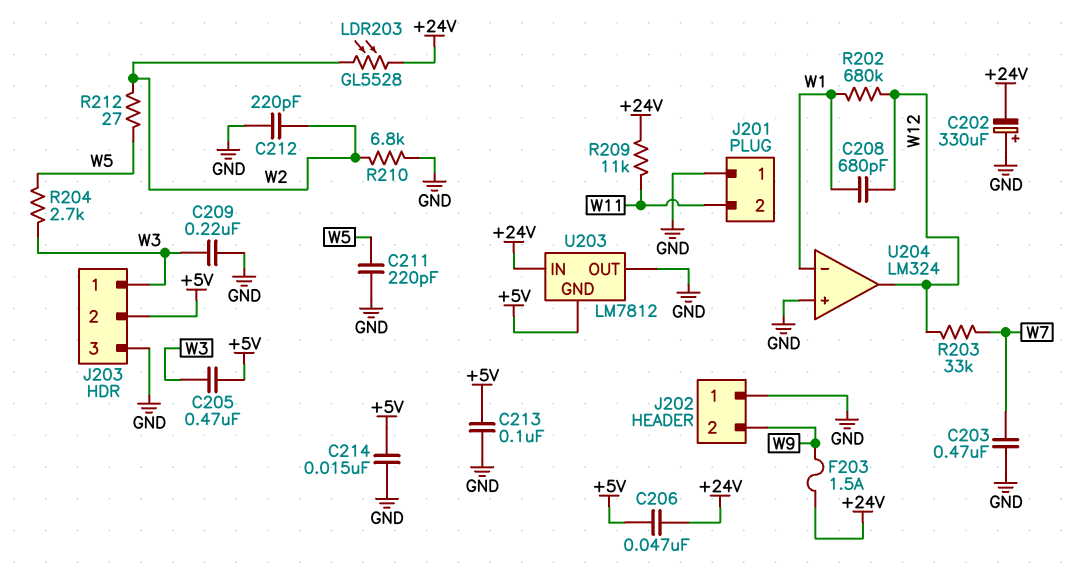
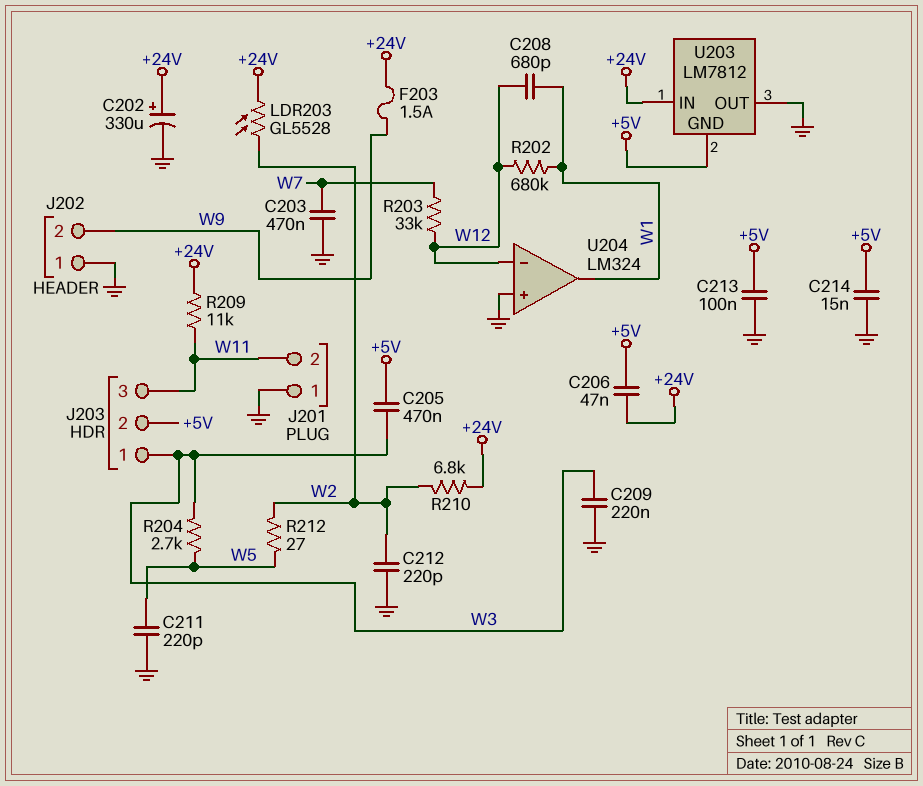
C202: 330uF (plus GND, minus +24V) -> 330uF (plus +24V, minus GND)
J203 pin 3: GND -> W11
R210: 6.8k (GND, W2) -> 6.8k (+24V, W2)
U204 pin in-: W1 -> W12
U204 pin out: W12 -> W1

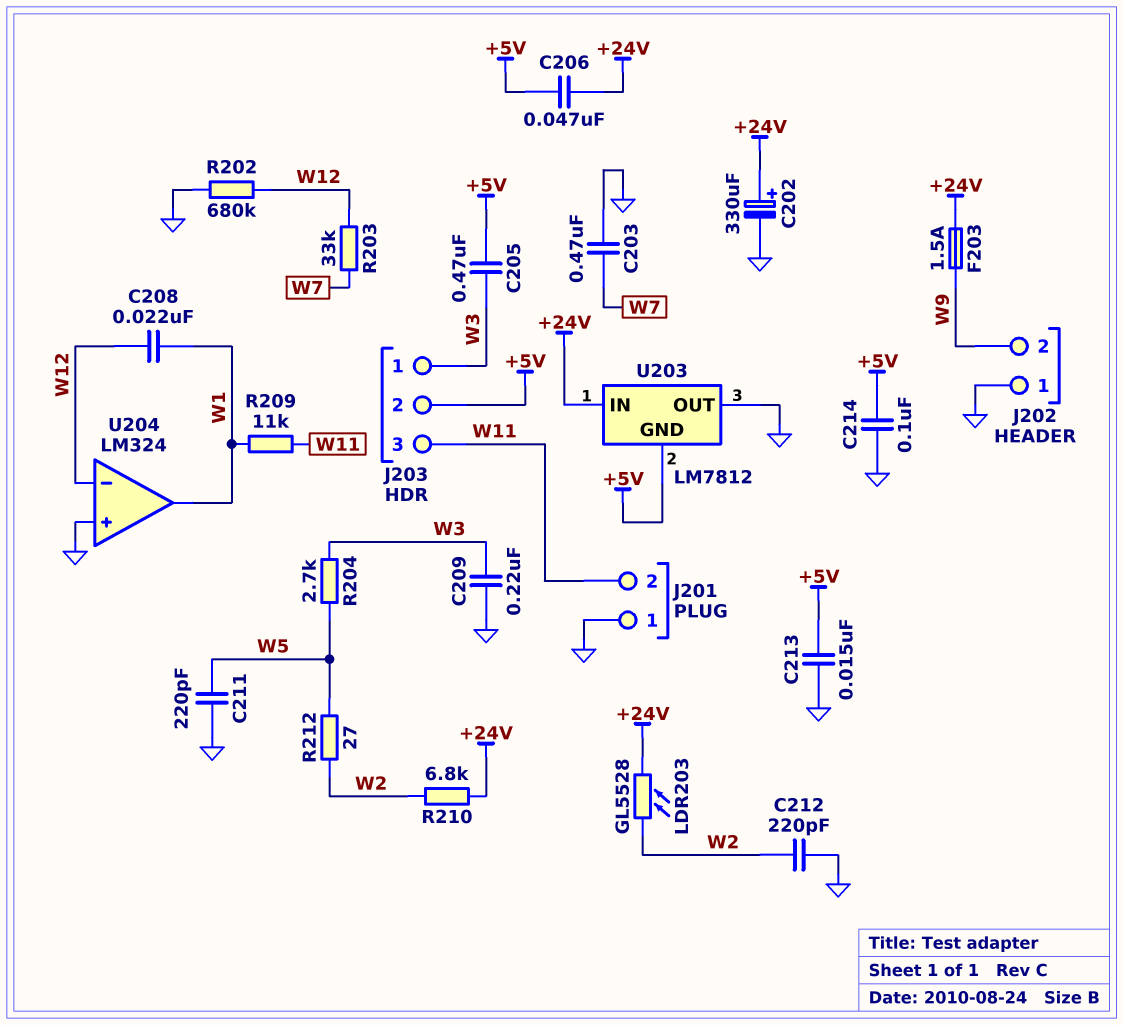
C208: 680pF (W1, W12) -> 22nF (W1, W12)
C213: 100nF (+5V, GND) -> 15nF (+5V, GND)
C214: 15nF (+5V, GND) -> 100nF (+5V, GND)
R202: 680k (W1, W12) -> 680k (GND, W12)
R209: 11k (+24V, W11) -> 11k (W1, W11)

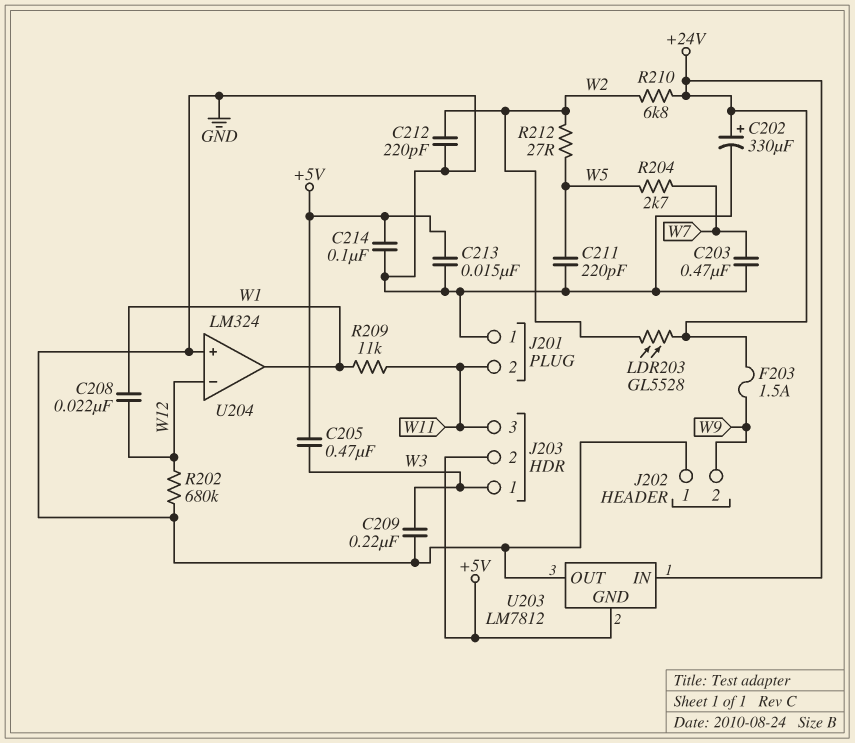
C206: 47nF (+5V, +24V) -> none
R203: 33k (W7, W12) -> none
R204: 2.7k (W3, W5) -> 2.7k (W5, W7)

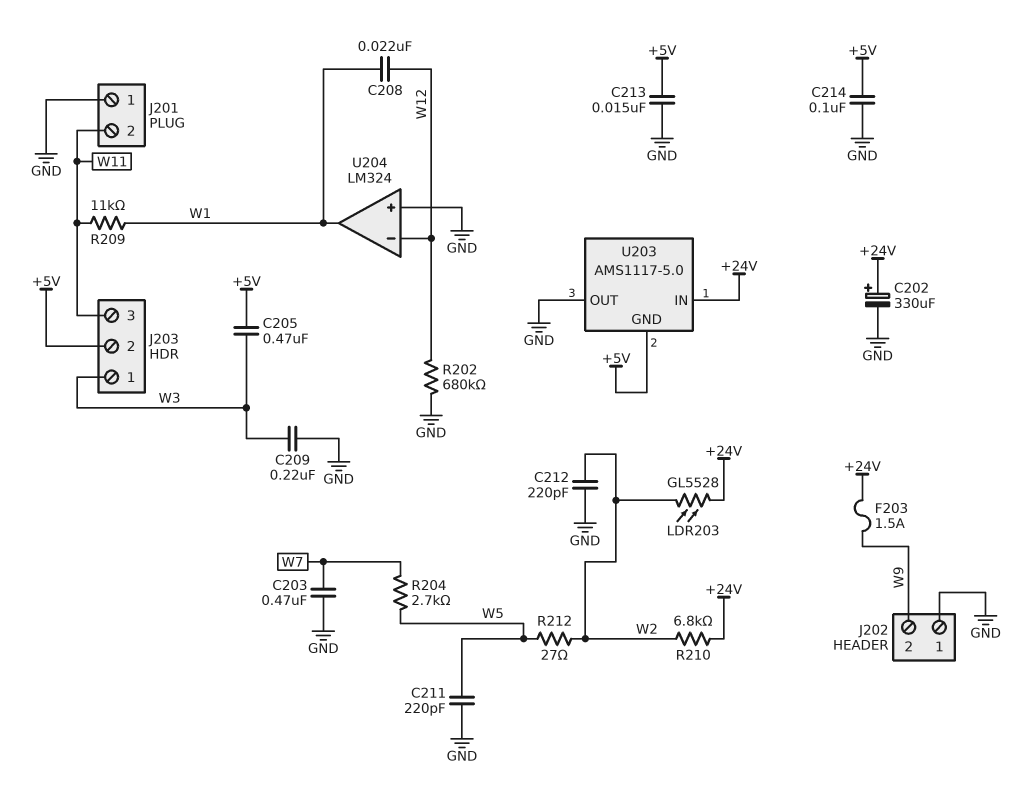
U203: LM7812 -> AMS1117-5.0

